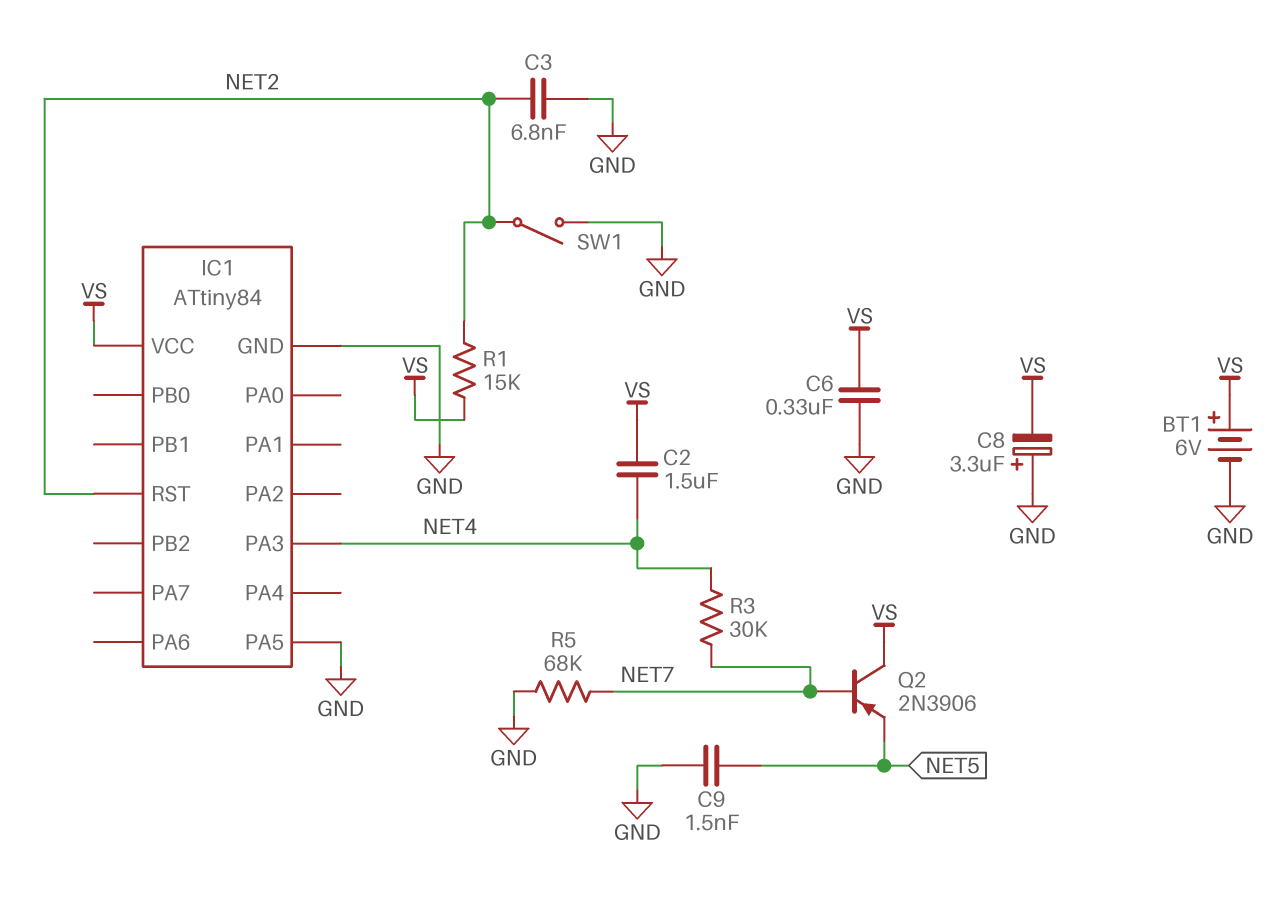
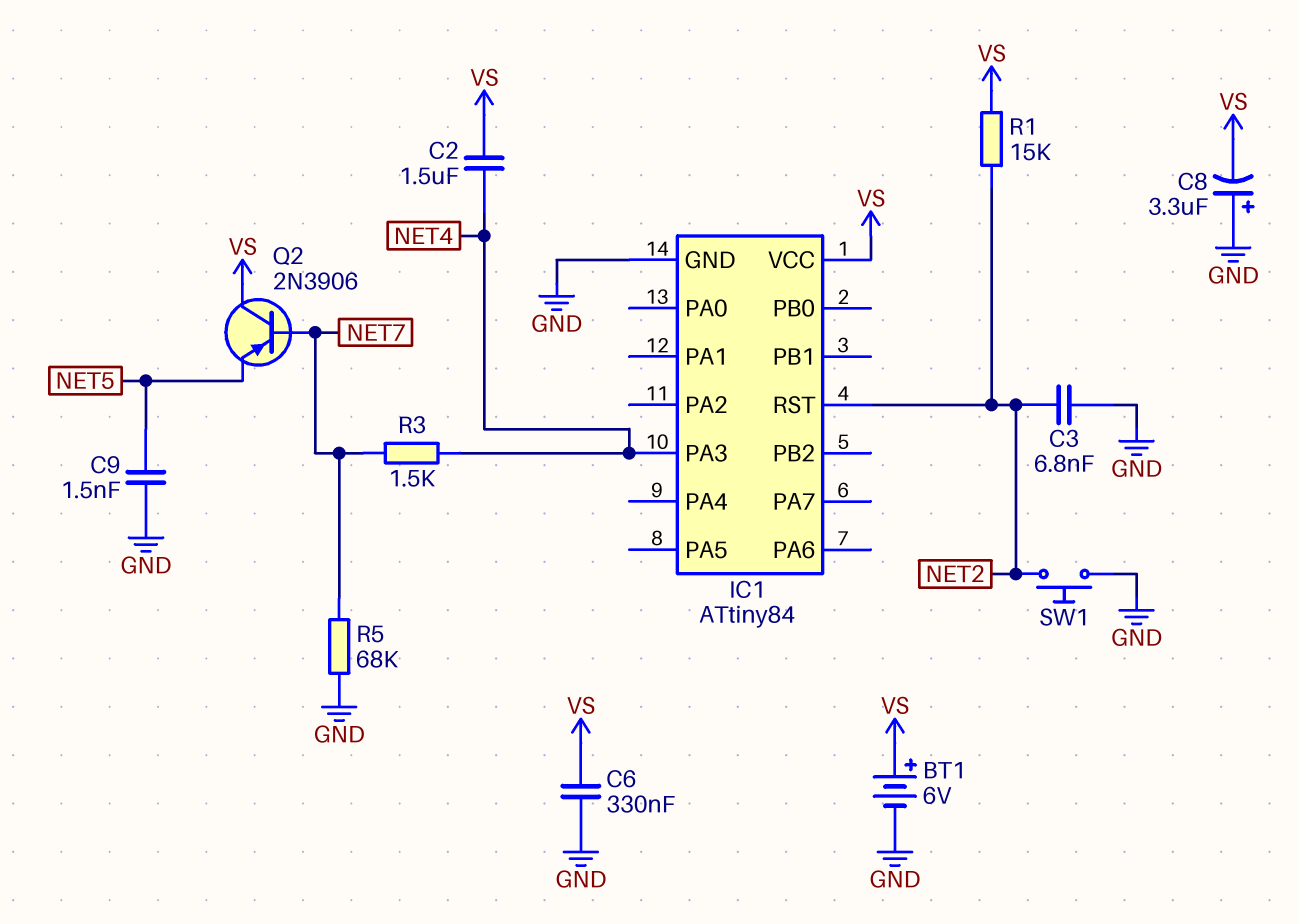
IC1 pin PA5: GND -> none
R3: 30k (NET4, NET7) -> 1.5k (NET4, NET7)
SW1: switch (GND, NET2) -> button (GND, NET2)

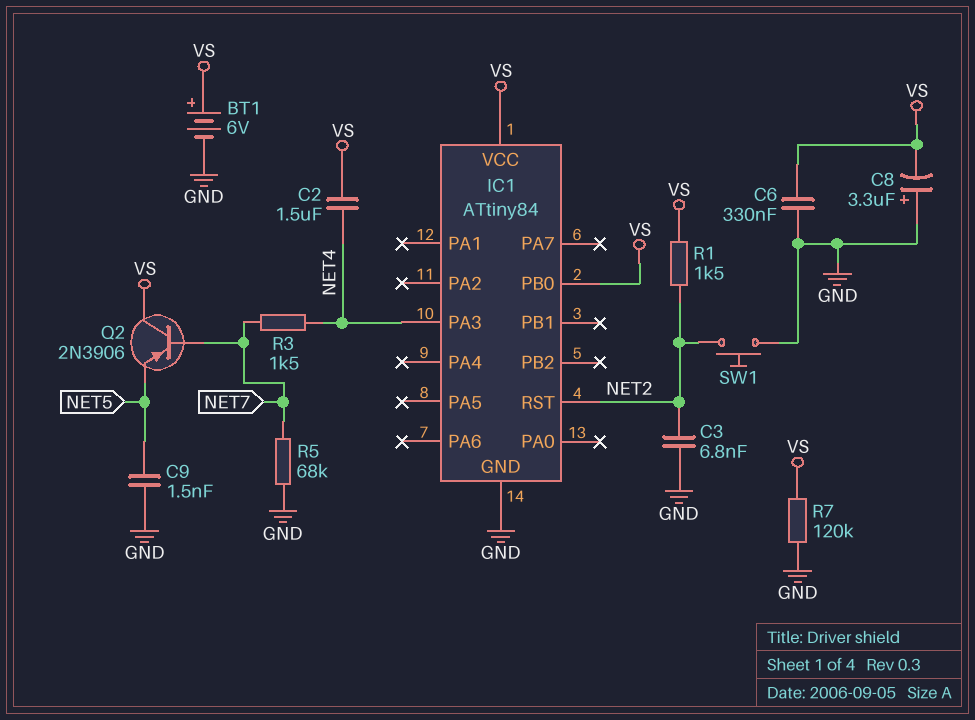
IC1 pin PB0: none -> VS
R1: 15k (NET2, VS) -> 1.5k (NET2, VS)
R7: none -> 120k (GND, VS)

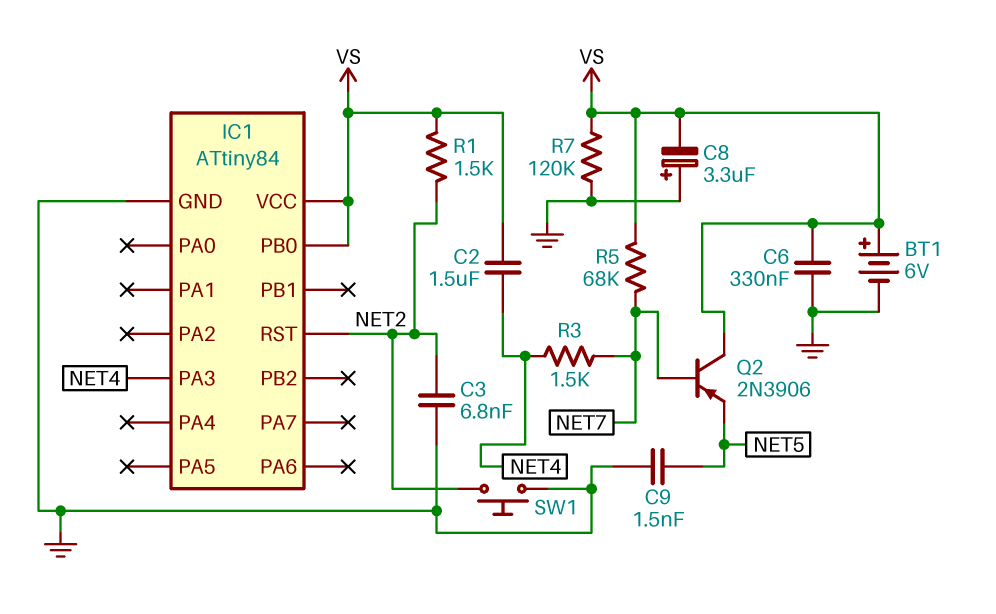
R5: 68k (GND, NET7) -> 68k (NET7, VS)

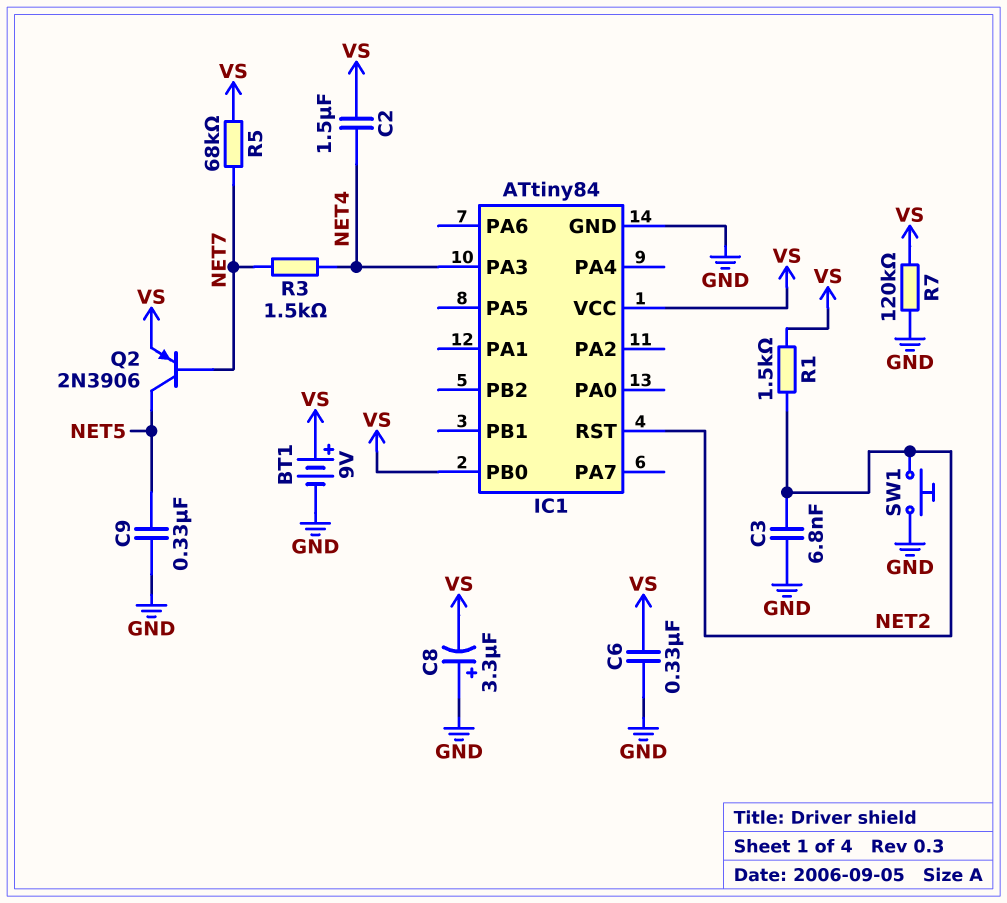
BT1: 6V (plus VS, minus GND) -> 9V (plus VS, minus GND)
C9: 1.5nF (GND, NET5) -> 330nF (GND, NET5)
Q2: PNP 2N3906 (B NET7, C VS, E NET5) -> PNP 2N3906 (B NET7, C NET5, E VS)

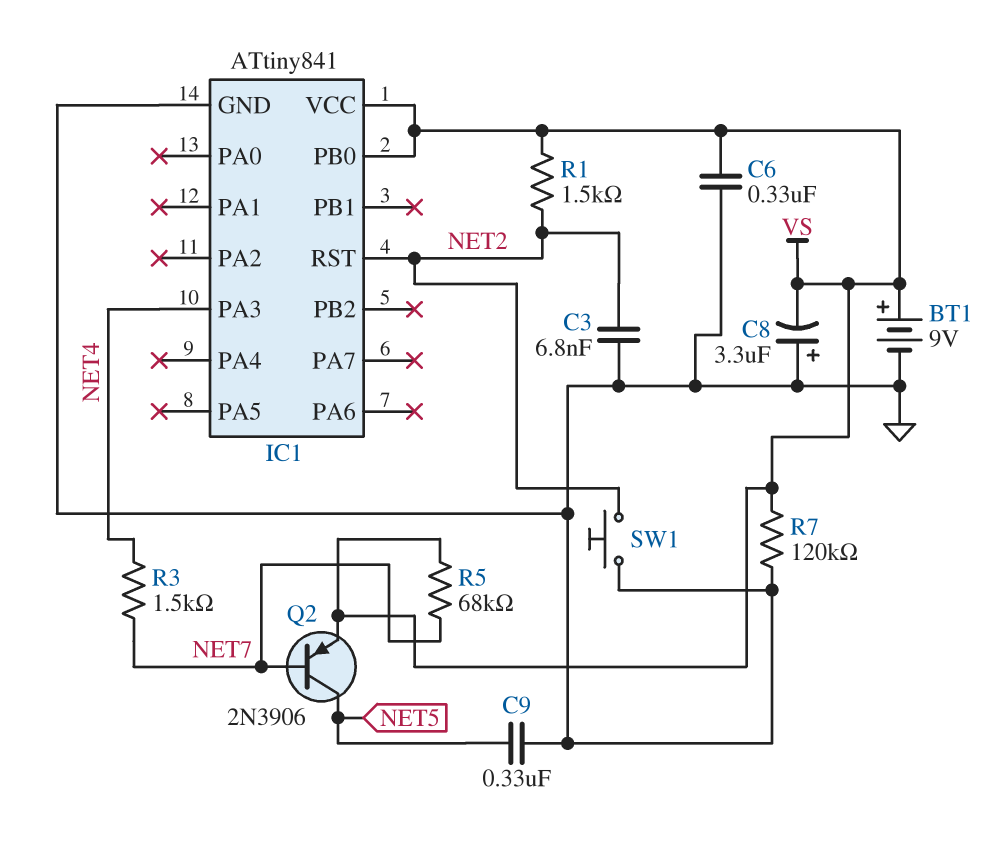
C2: 1.5uF (NET4, VS) -> none
IC1: ATtiny84 -> ATtiny841

